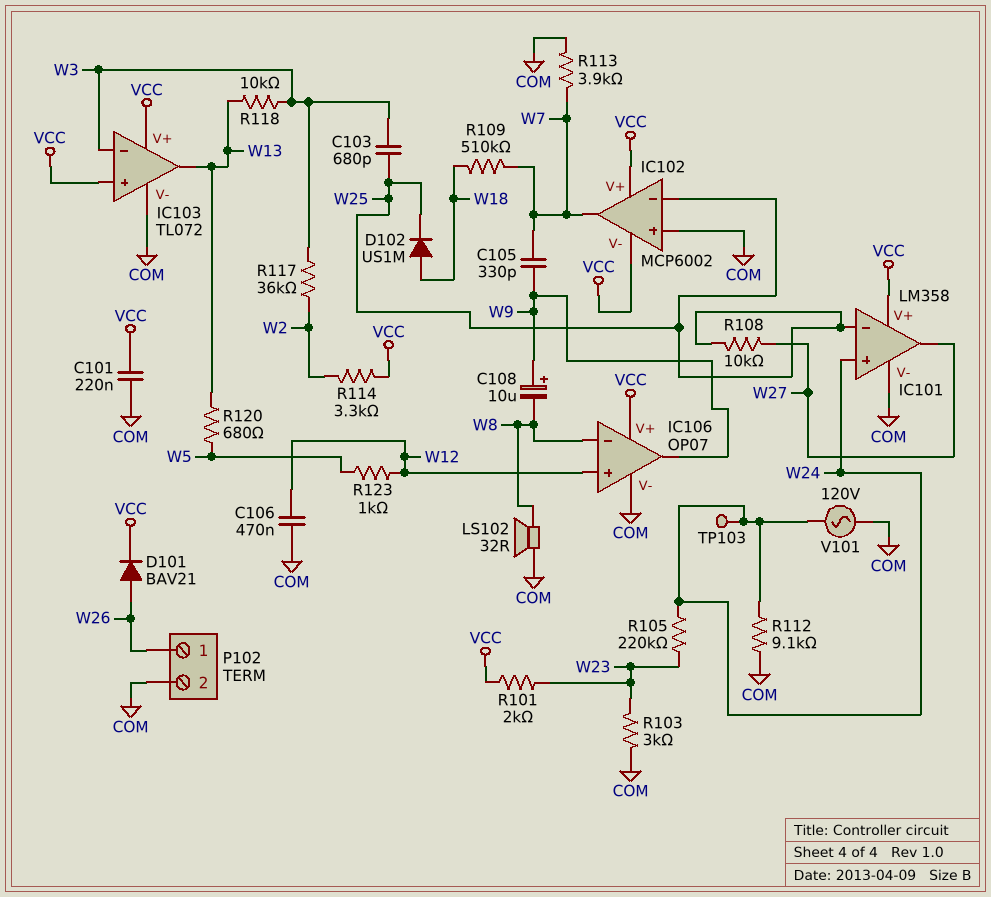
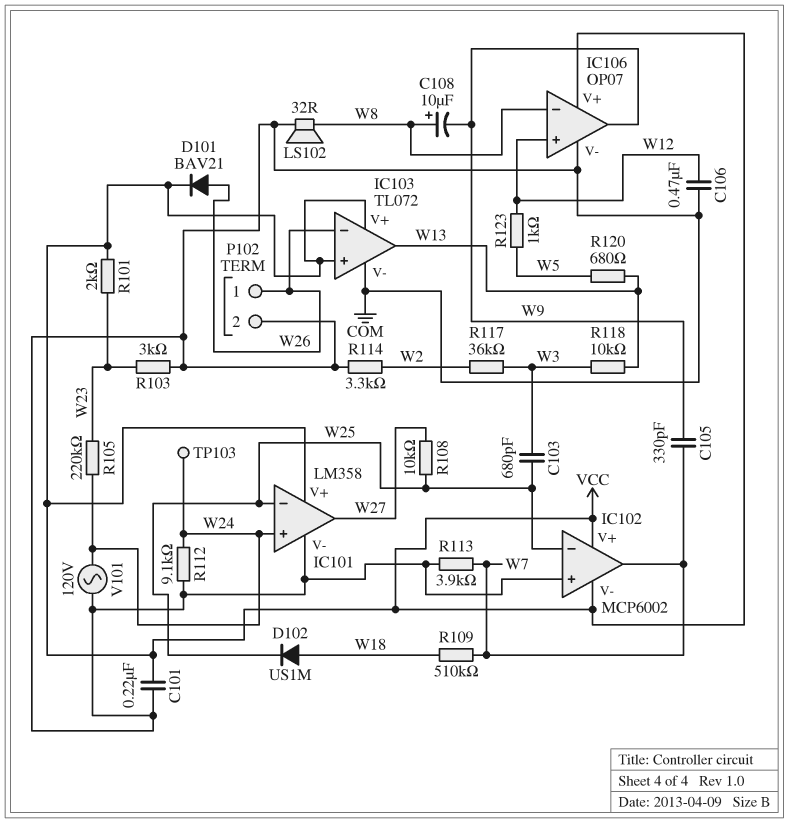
C108: 10uF (plus W9, minus W8) -> 10uF (plus W8, minus W9)
IC103 pin in-: W3 -> W26
R114: 3.3k (VCC, W2) -> 3.3k (COM, W2)

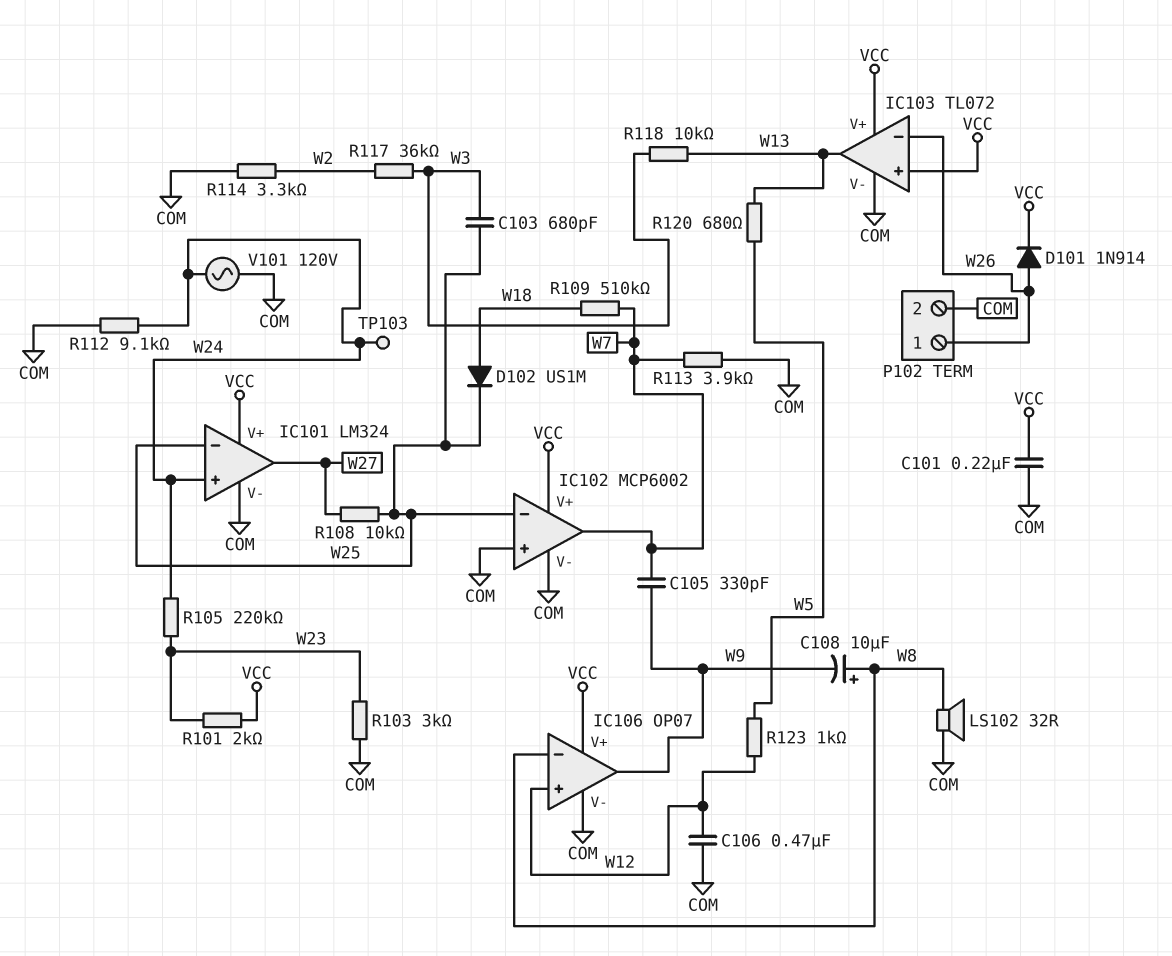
D101: diode BAV21 (A W26, K VCC) -> diode 1N914 (A W26, K VCC)
IC101: LM358 -> LM324
IC102 pin V-: VCC -> COM

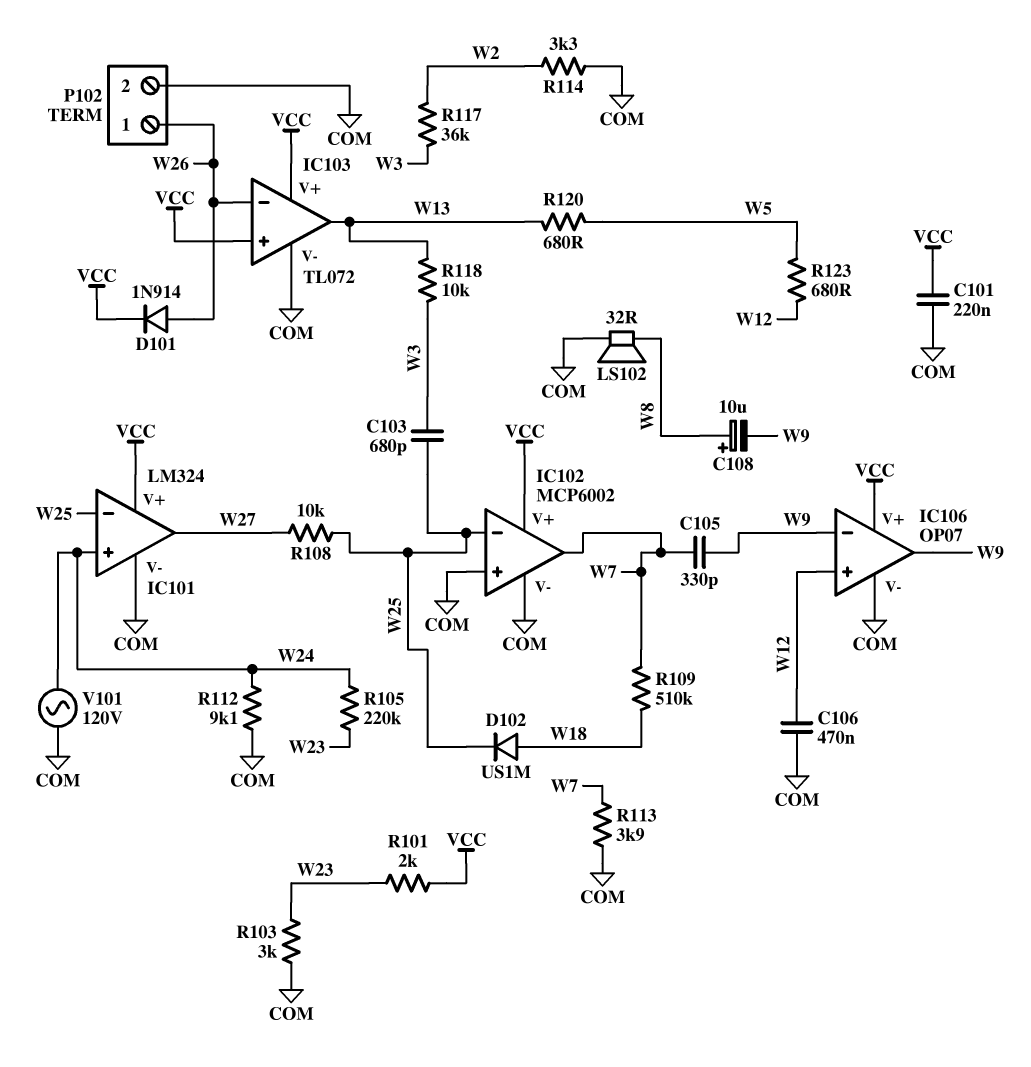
IC106 pin in-: W8 -> W9
R123: 1k (W5, W12) -> 680 (W5, W12)
TP103: test point (W24) -> none

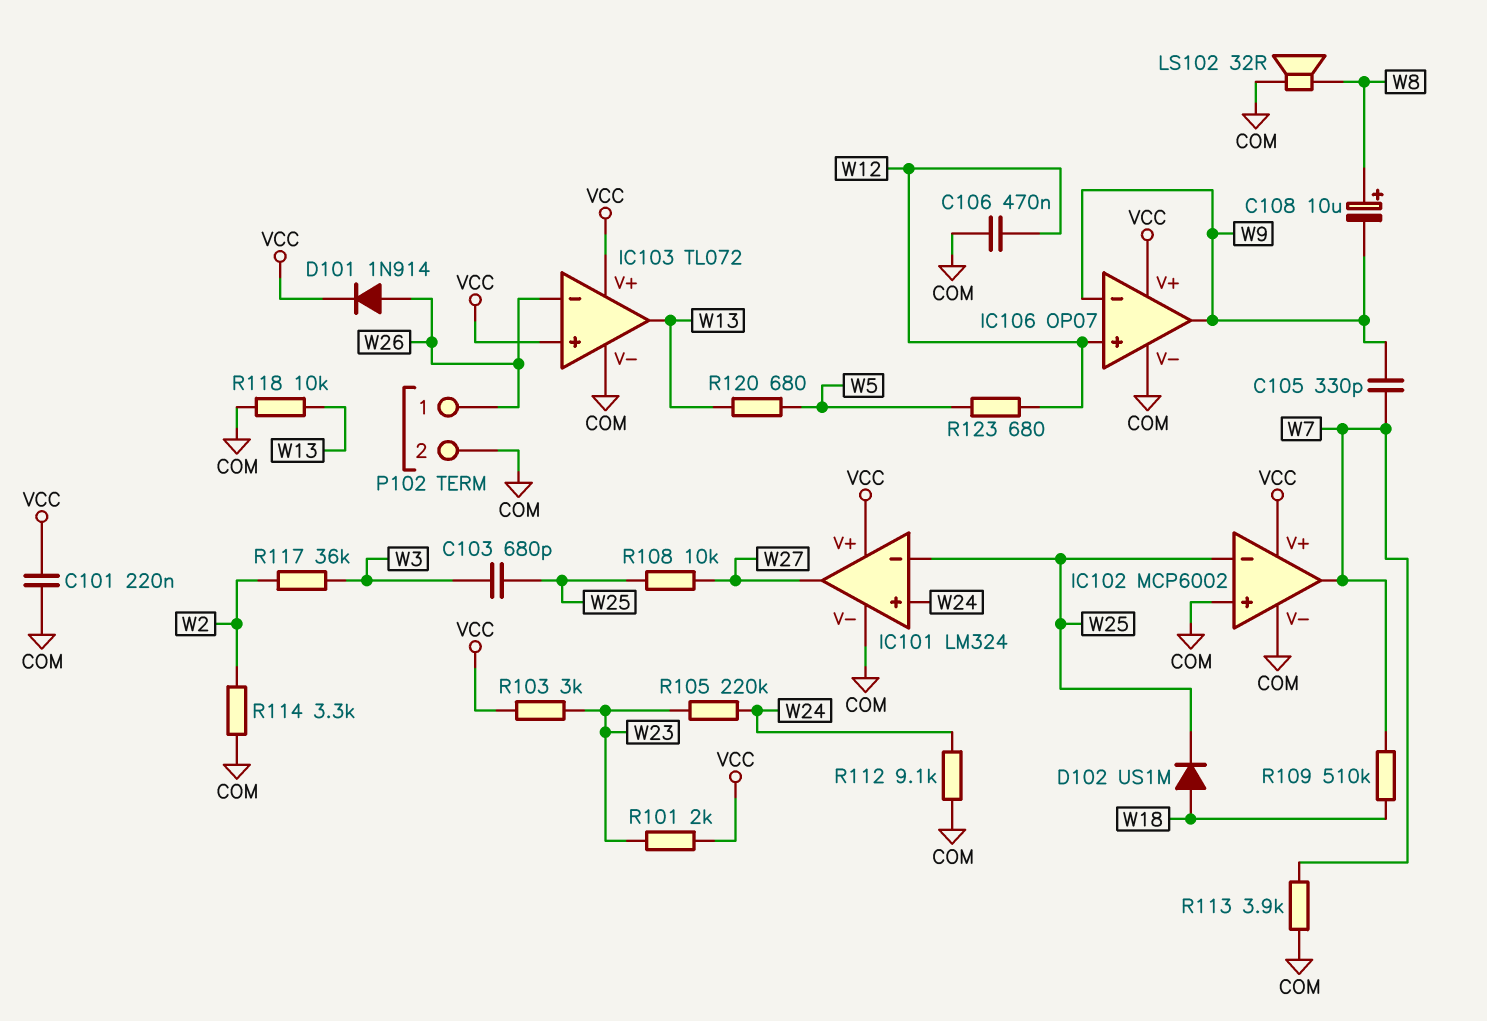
R103: 3k (COM, W23) -> 3k (VCC, W23)
R118: 10k (W3, W13) -> 10k (COM, W13)
V101: AC 120V (COM, W24) -> none

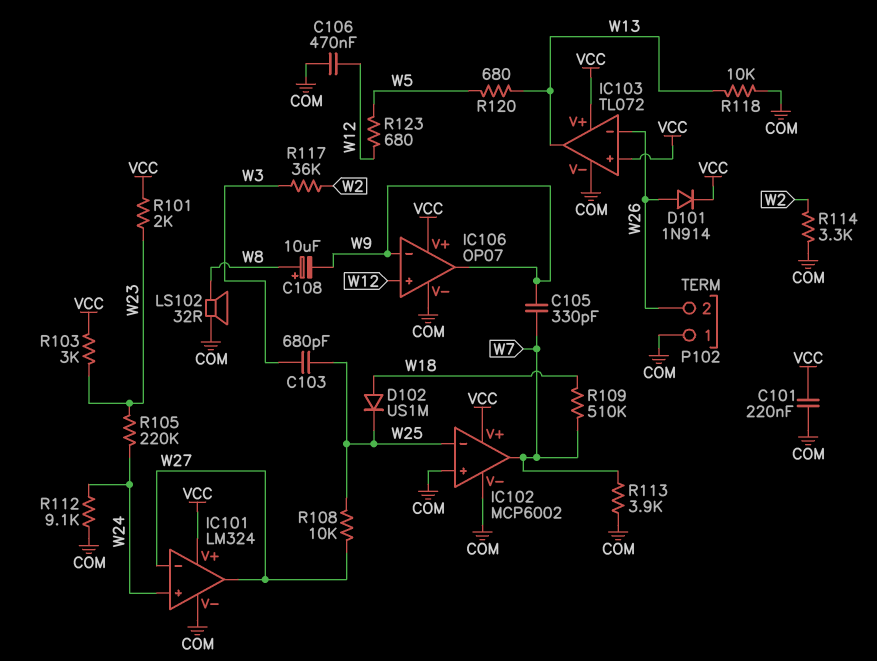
IC101 pin in-: W25 -> W27
P102 pin 1: W26 -> COM
P102 pin 2: COM -> W26

